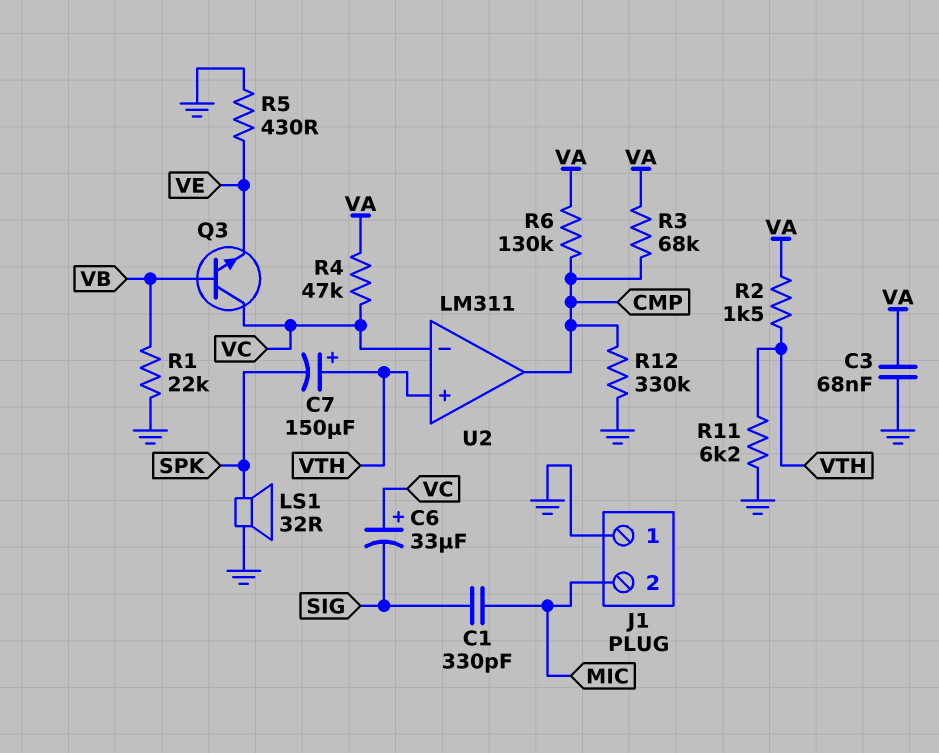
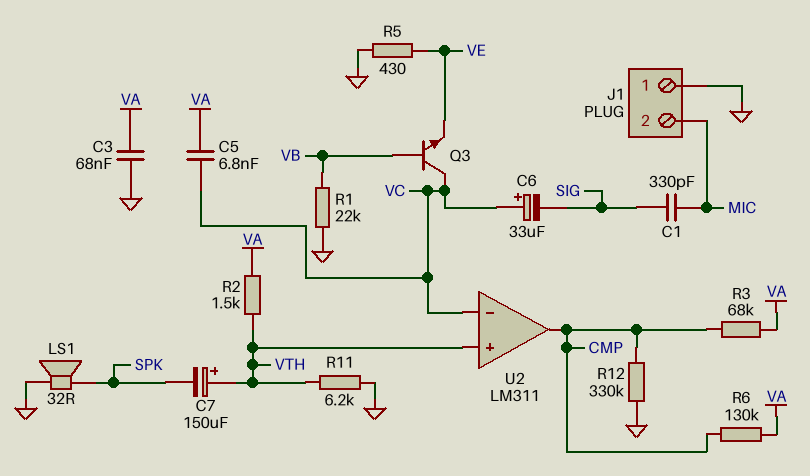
C5: none -> 6.8nF (VA, VC)
R4: 47k (VA, VC) -> none

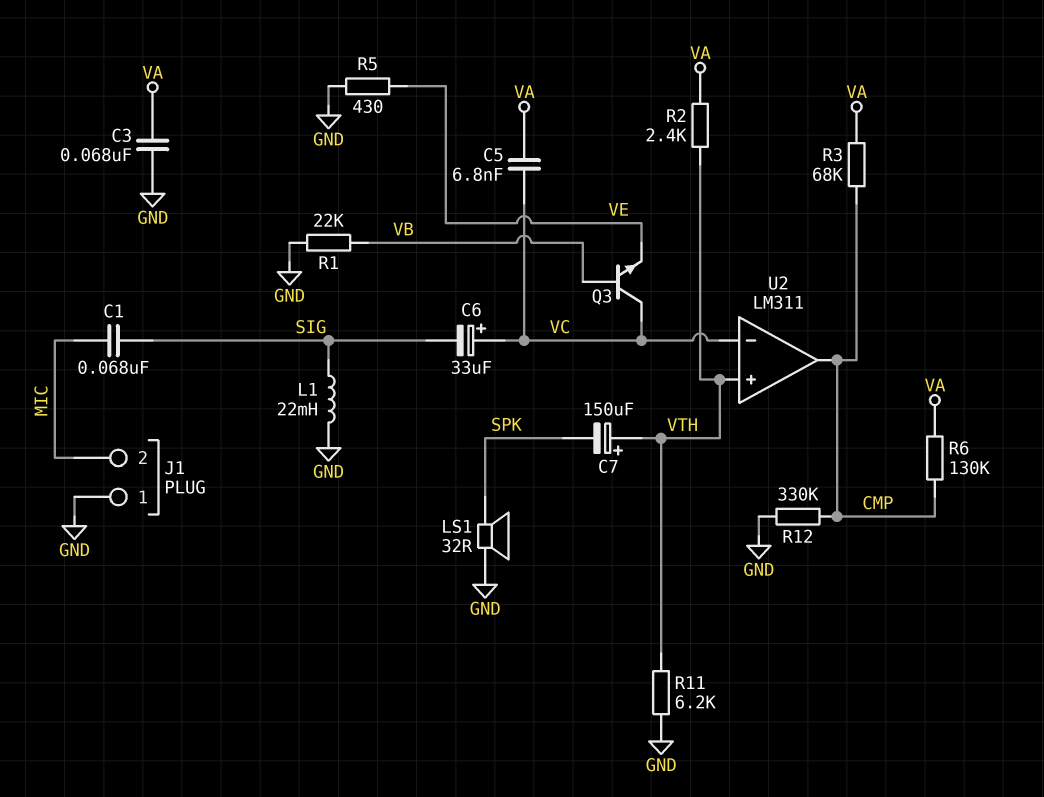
C1: 330pF (MIC, SIG) -> 68nF (MIC, SIG)
L1: none -> 22mH (GND, SIG)
R2: 1.5k (VA, VTH) -> 2.4k (VA, VTH)

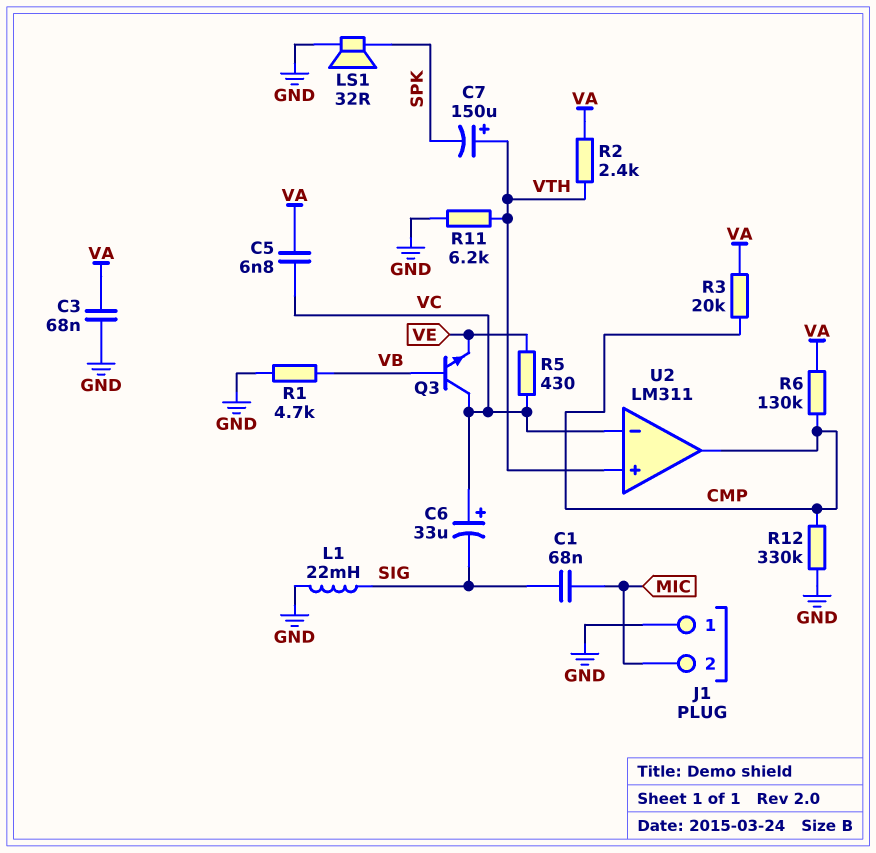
R1: 22k (GND, VB) -> 4.7k (GND, VB)
R3: 68k (CMP, VA) -> 20k (CMP, VA)
R5: 430 (GND, VE) -> 430 (VC, VE)

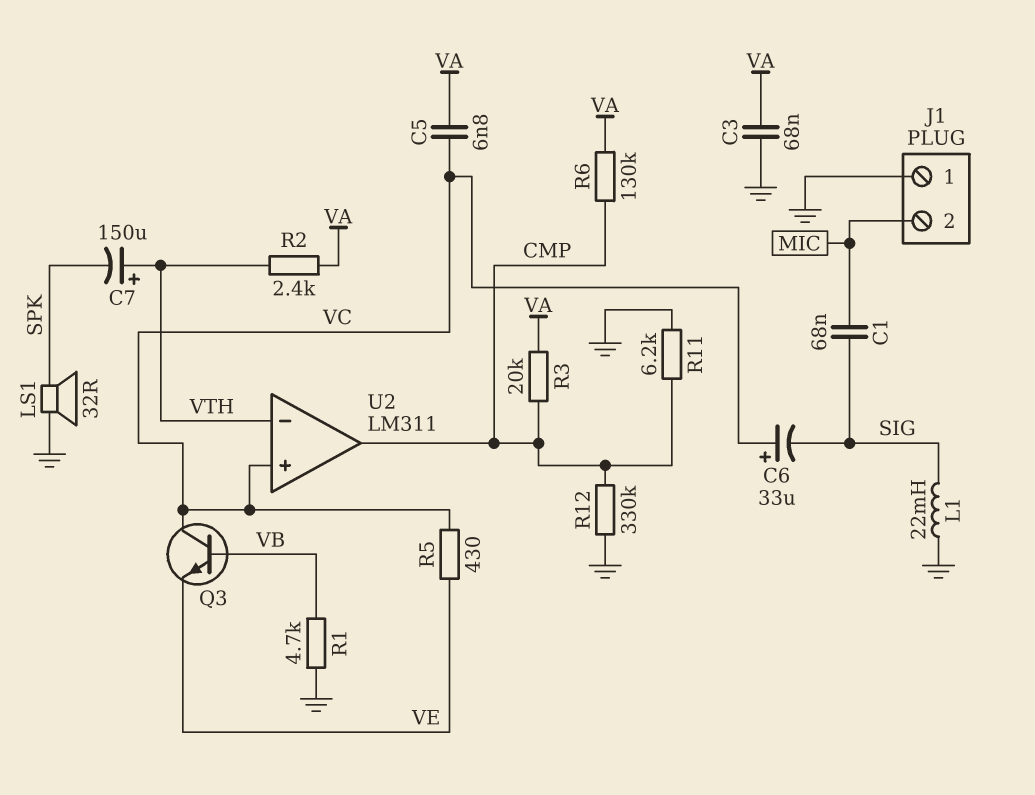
R11: 6.2k (GND, VTH) -> 6.2k (CMP, GND)
U2 pin in+: VTH -> VC
U2 pin in-: VC -> VTH

